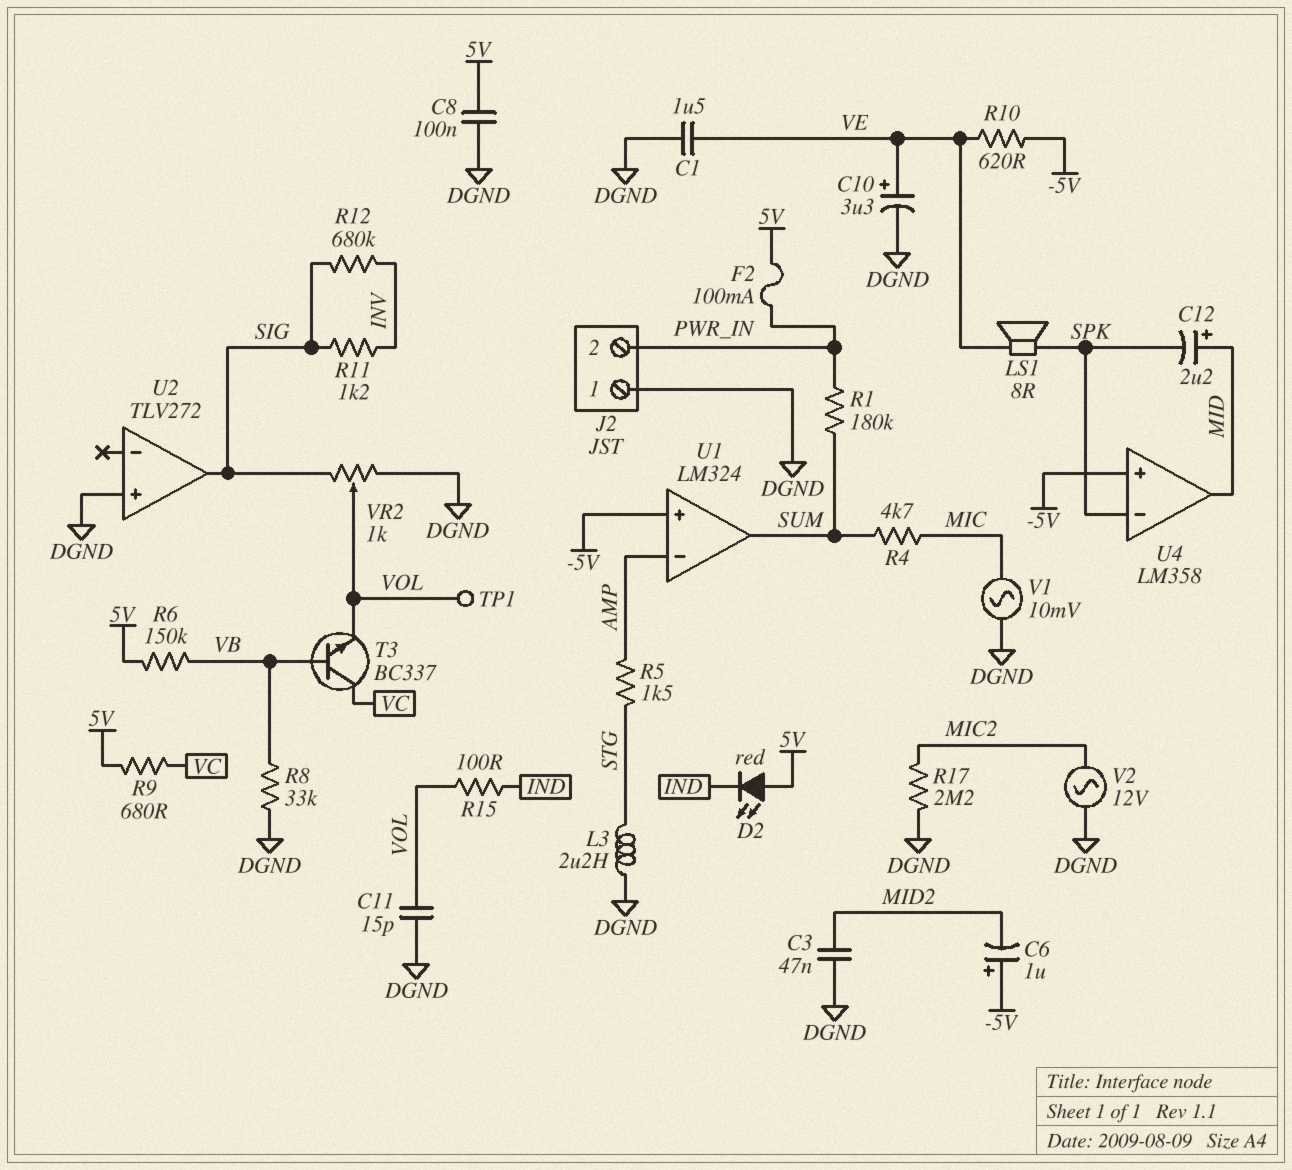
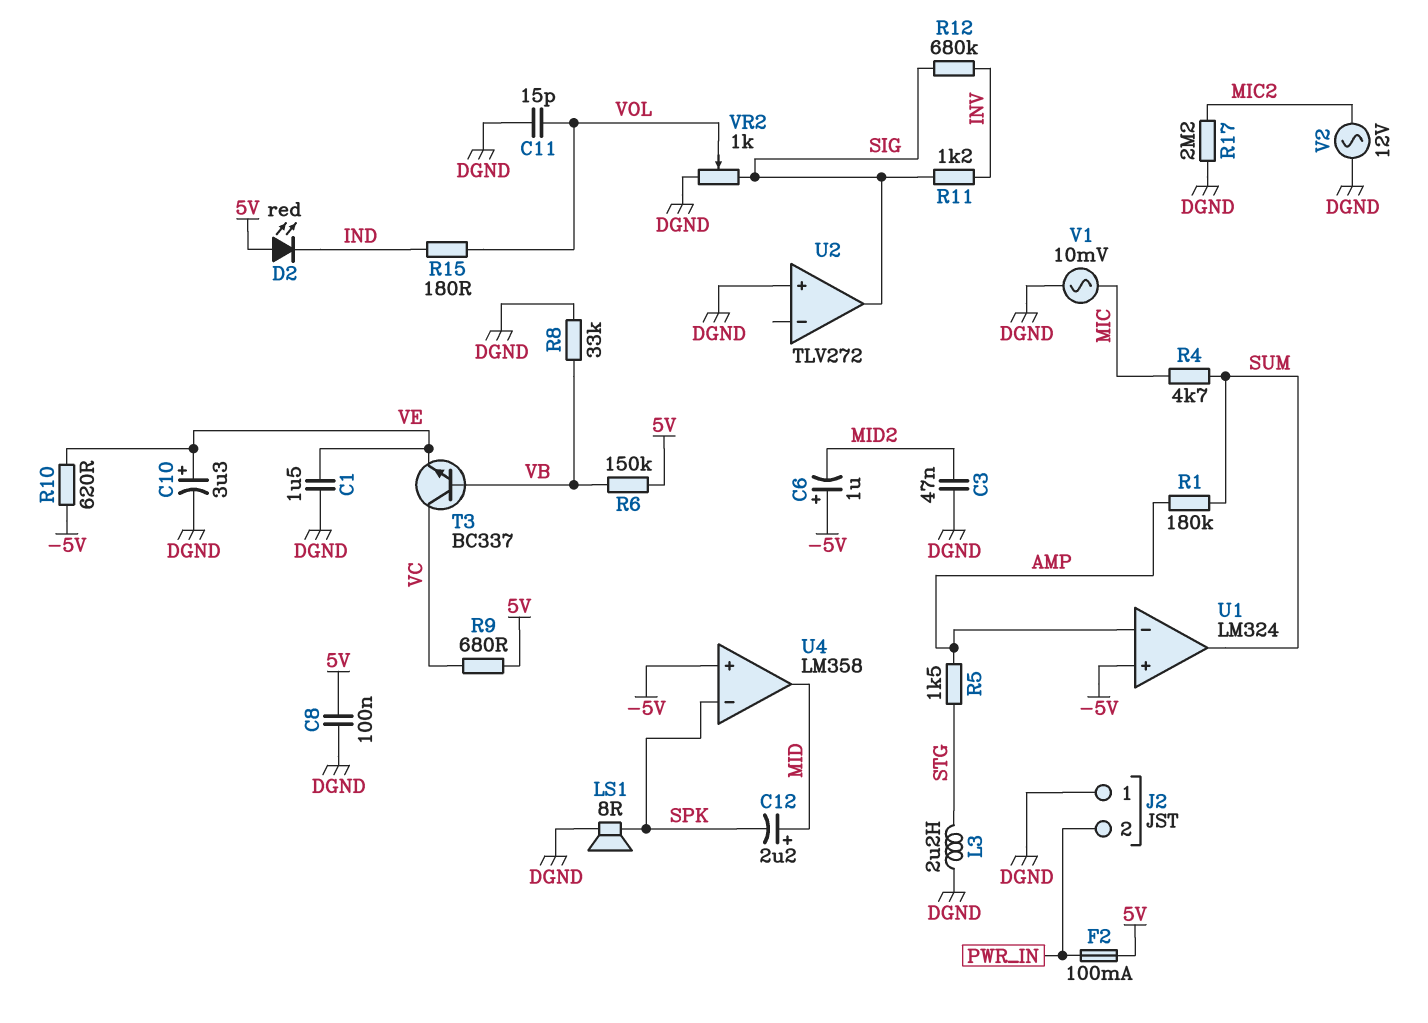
LS1: speaker 8R (SPK, VE) -> speaker 8R (DGND, SPK)
R1: 180k (PWR_IN, SUM) -> 180k (AMP, SUM)
R15: 100 (IND, VOL) -> 180 (IND, VOL)
T3: NPN BC337 (B VB, C VC, E VOL) -> NPN BC337 (B VB, C VC, E VE)
TP1: test point (VOL) -> none

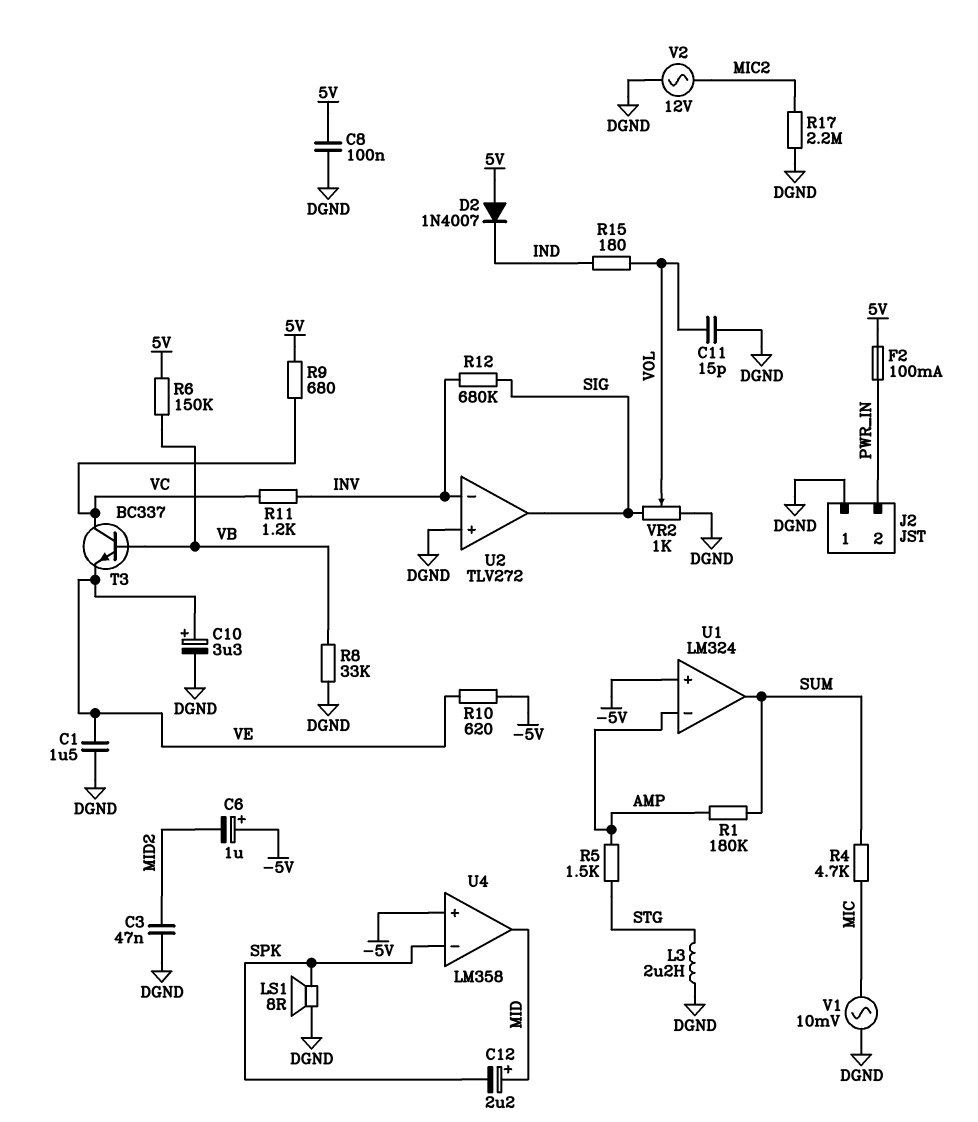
D2: LED red (A 5V, K IND) -> diode 1N4007 (A 5V, K IND)
R11: 1.2k (INV, SIG) -> 1.2k (INV, VC)
U2 pin in-: none -> INV

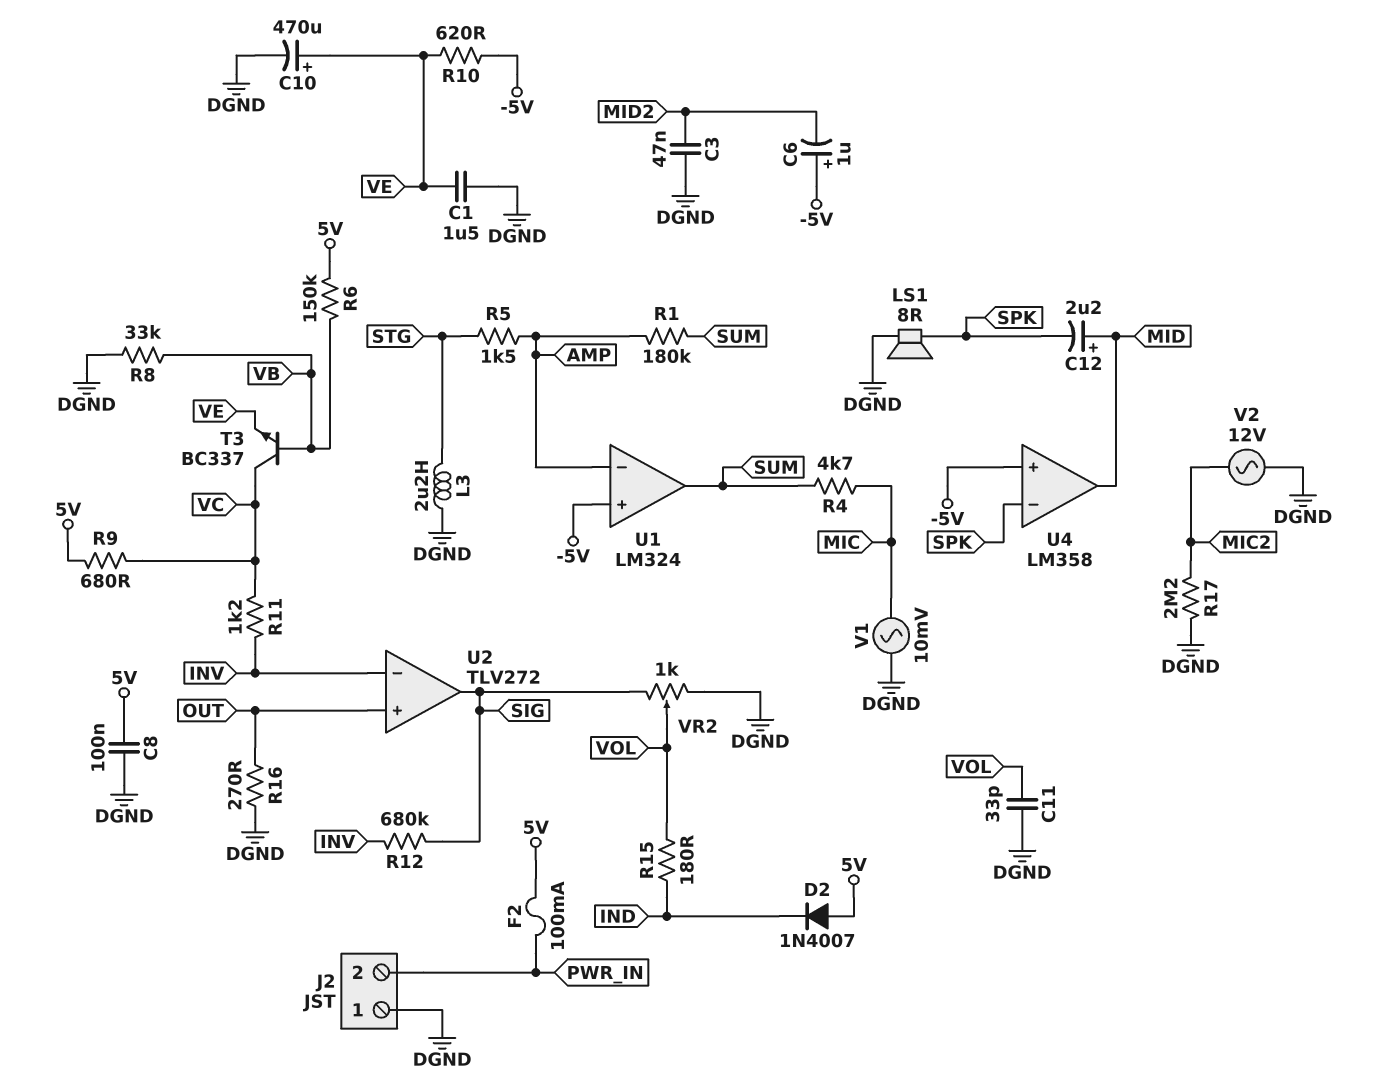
C10: 3.3uF (plus VE, minus DGND) -> 470uF (plus VE, minus DGND)
C11: 15pF (DGND, VOL) -> 33pF (DGND, VOL)
R16: none -> 270 (DGND, OUT)
U2 pin in+: DGND -> OUT

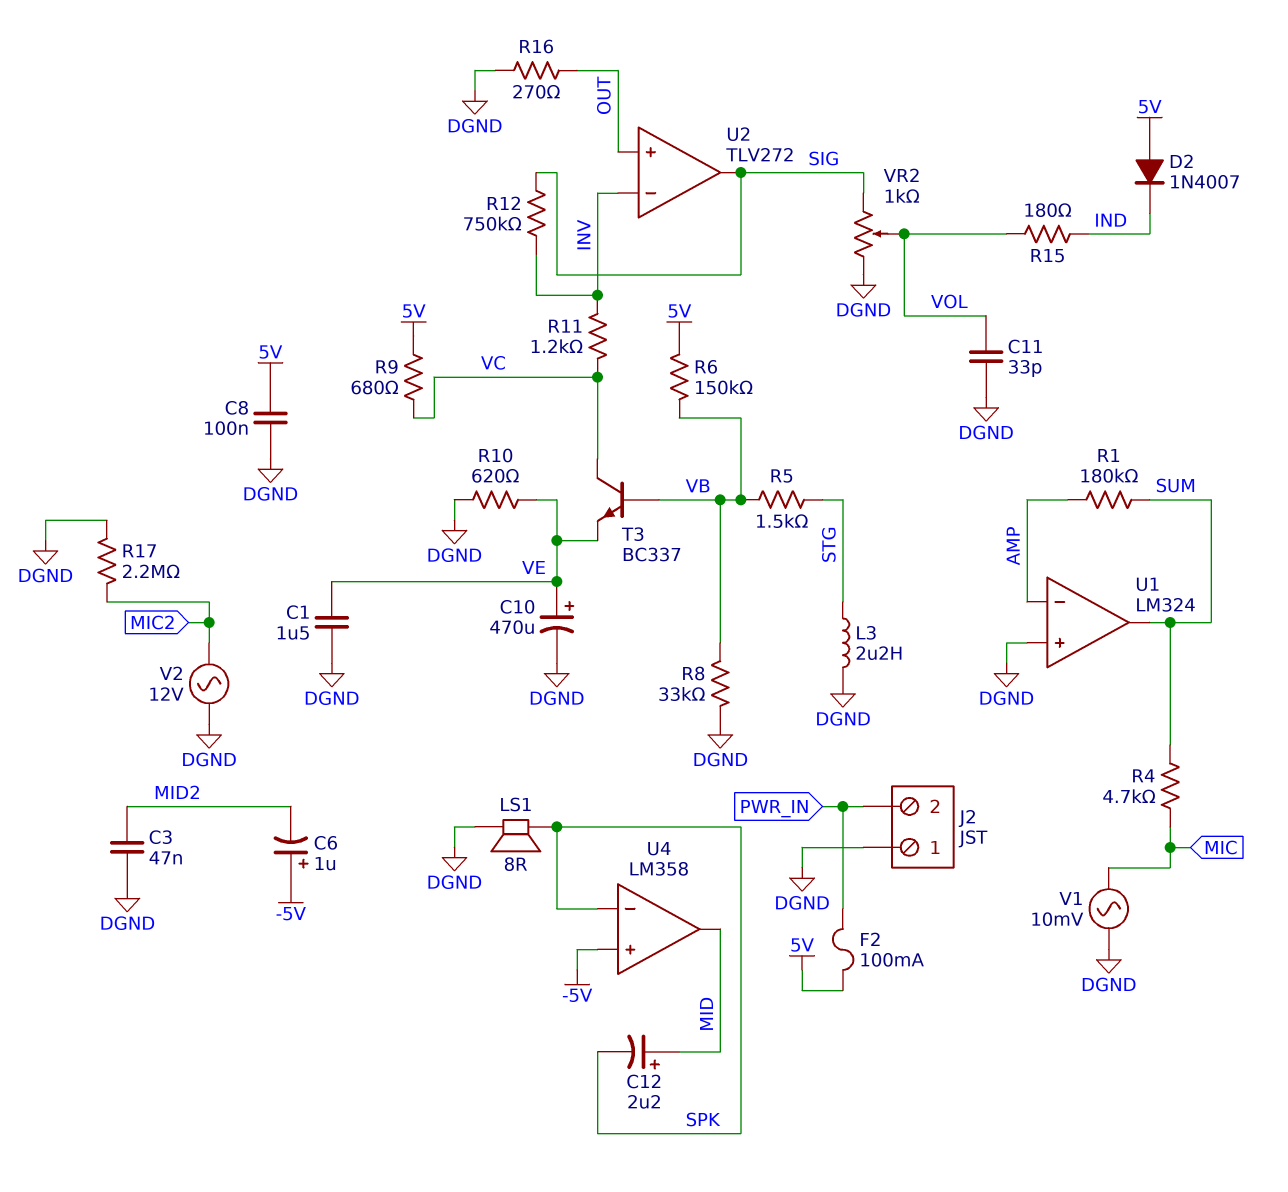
R5: 1.5k (AMP, STG) -> 1.5k (STG, VB)
R10: 620 (-5V, VE) -> 620 (DGND, VE)
R12: 680k (INV, SIG) -> 750k (INV, SIG)
U1 pin in+: -5V -> DGND

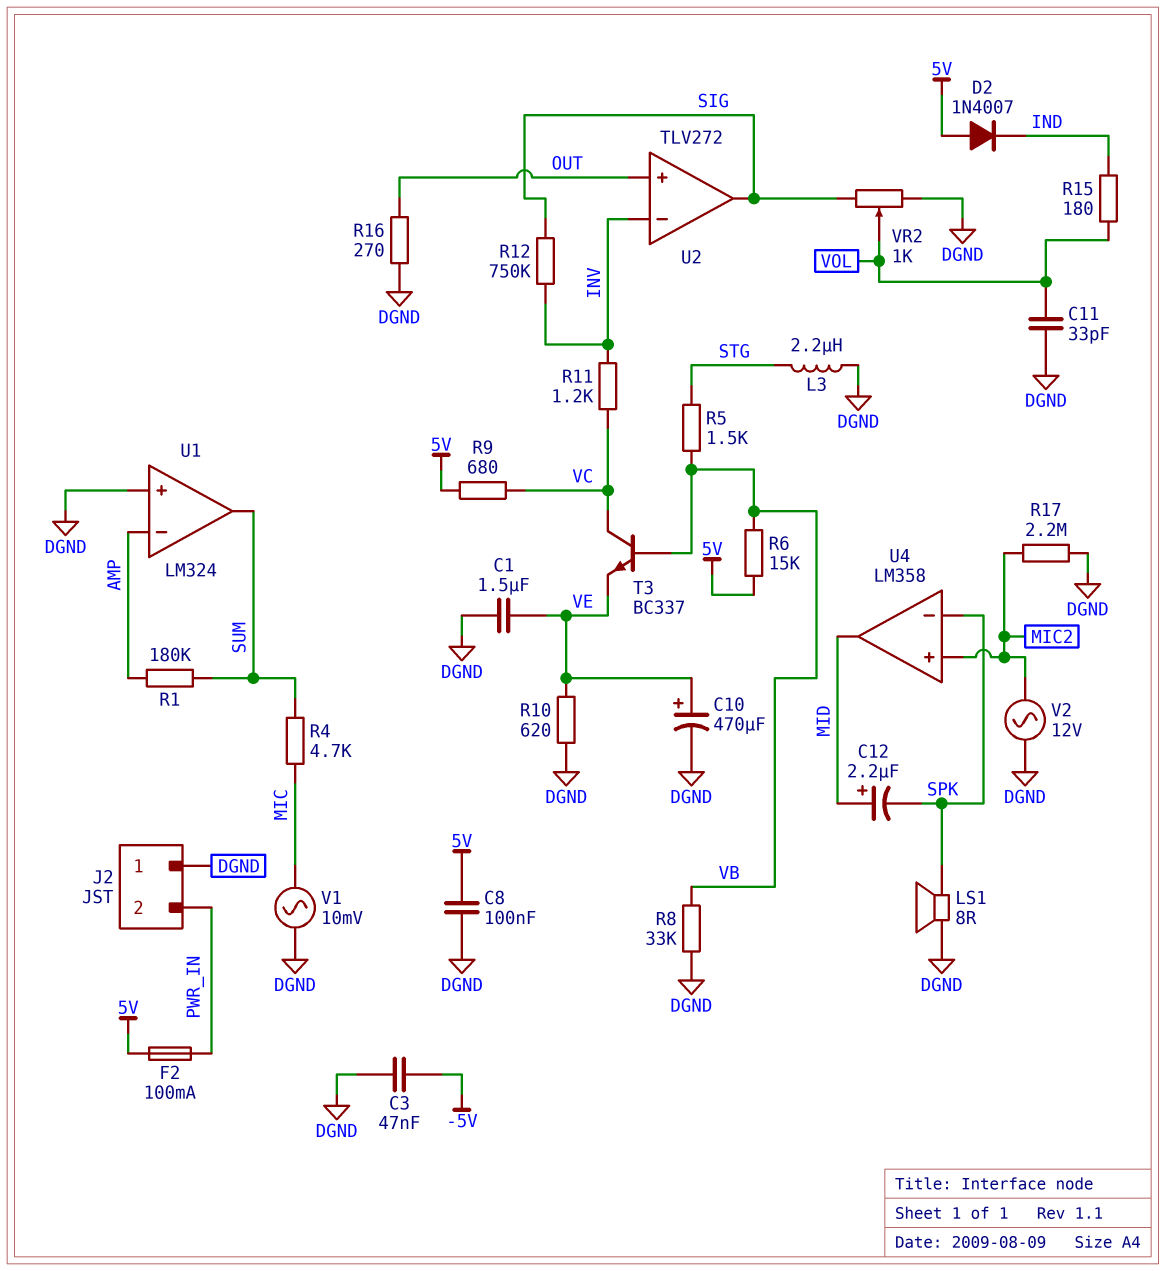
C3: 47nF (DGND, MID2) -> 47nF (-5V, DGND)
C6: 1uF (plus -5V, minus MID2) -> none
R6: 150k (5V, VB) -> 15k (5V, VB)
U4 pin in+: -5V -> MIC2

